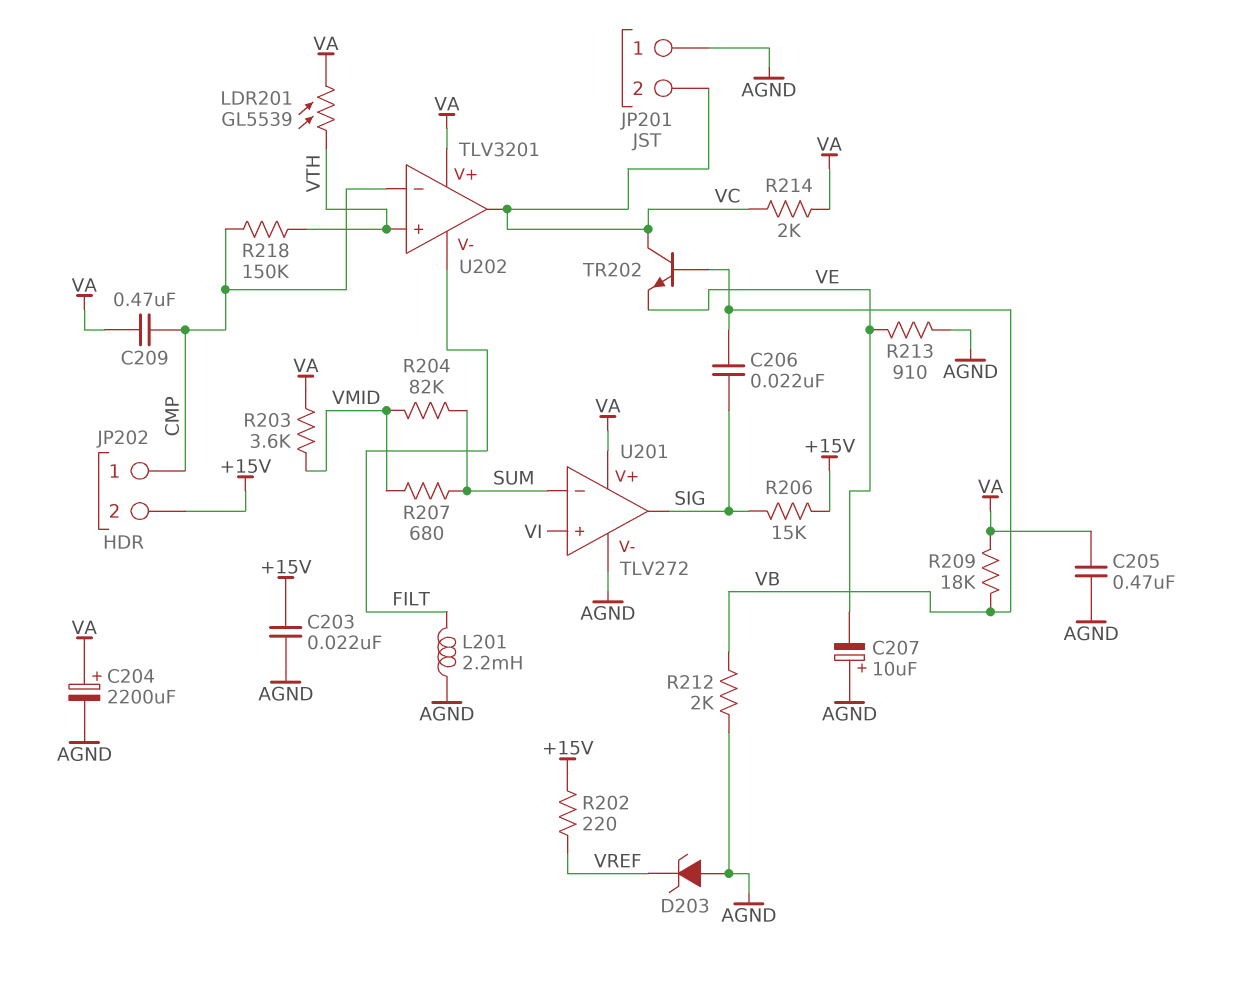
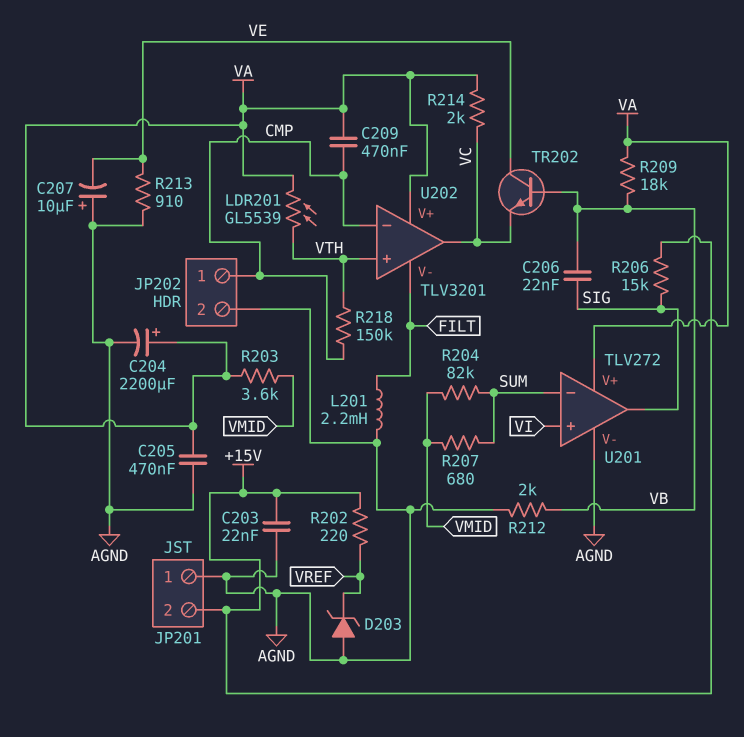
JP201 pin 2: VC -> +15V
JP202 pin 2: +15V -> AGND
TR202: NPN (B VB, C VC, E VE) -> NPN (B VB, C VE, E VC)

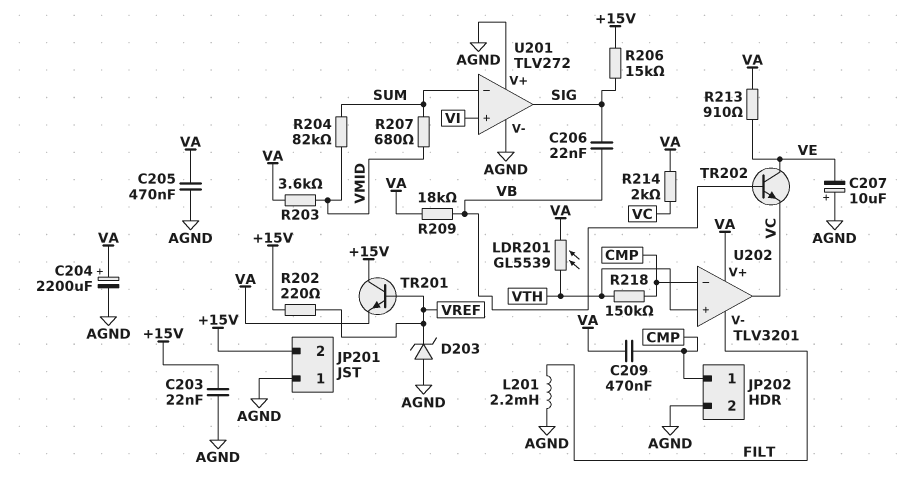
R212: 2k (AGND, VB) -> none
R213: 910 (AGND, VE) -> 910 (VA, VE)
TR201: none -> NPN (B VREF, C +15V, E VA)
U201 pin V+: VA -> AGND

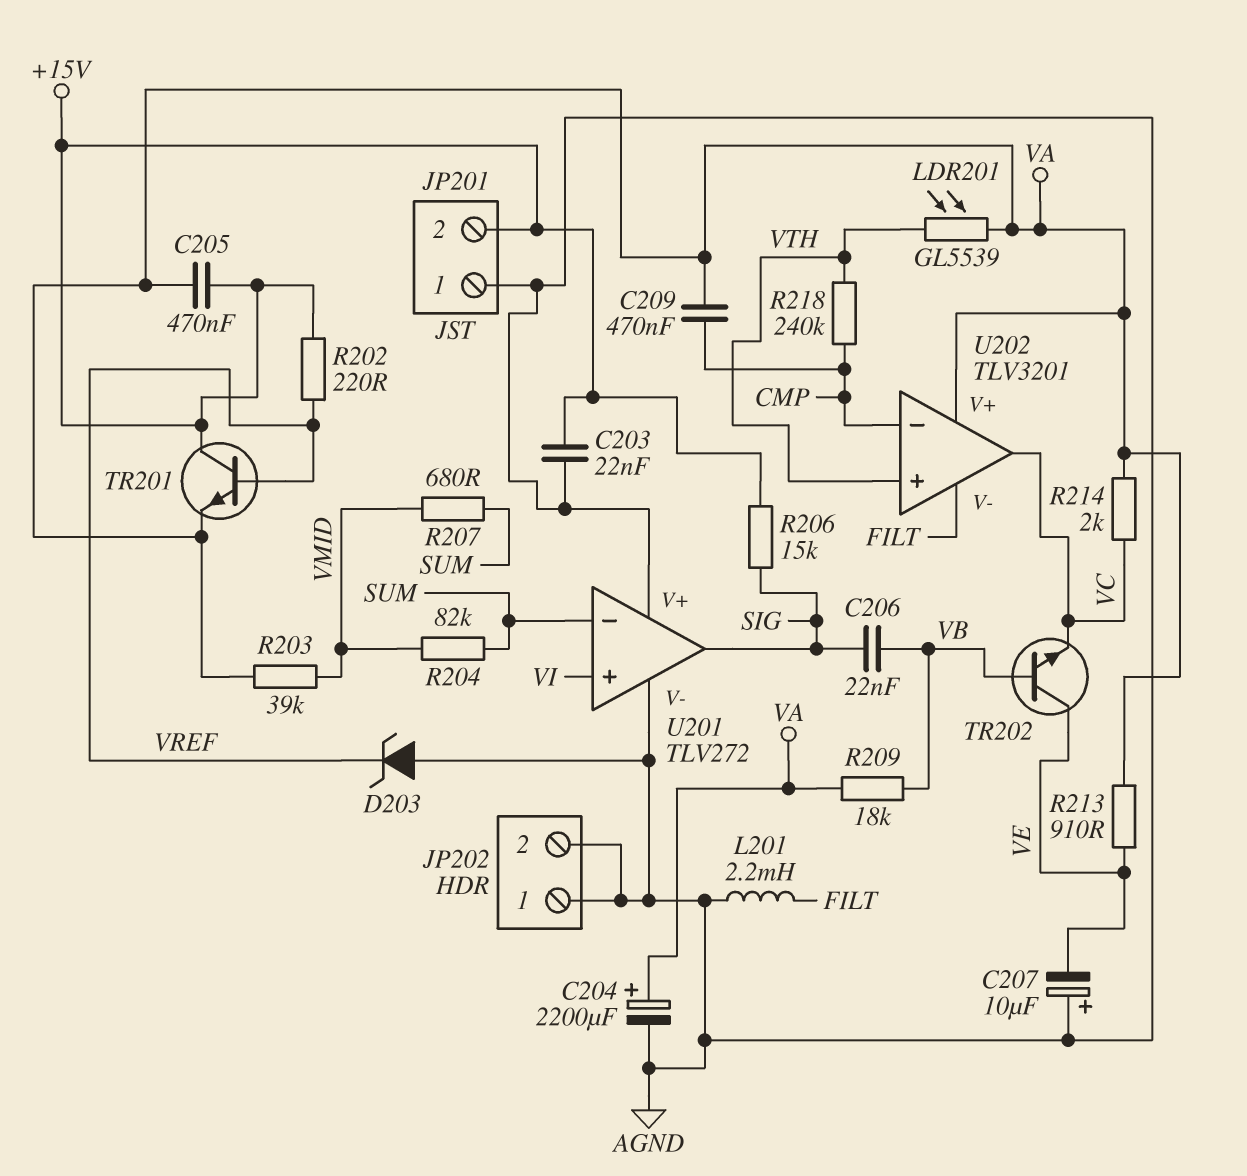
C205: 470nF (AGND, VA) -> 470nF (+15V, VA)
JP202 pin 1: CMP -> AGND
R203: 3.6k (VA, VMID) -> 39k (VA, VMID)
R218: 150k (CMP, VTH) -> 240k (CMP, VTH)

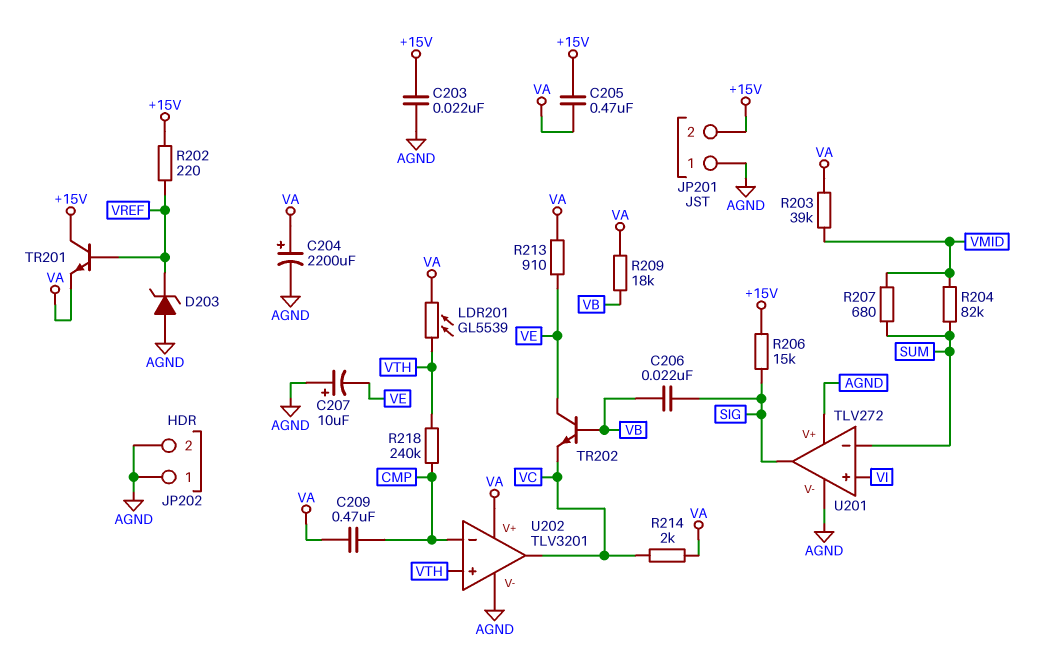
L201: 2.2mH (AGND, FILT) -> none
U202 pin V-: FILT -> AGND

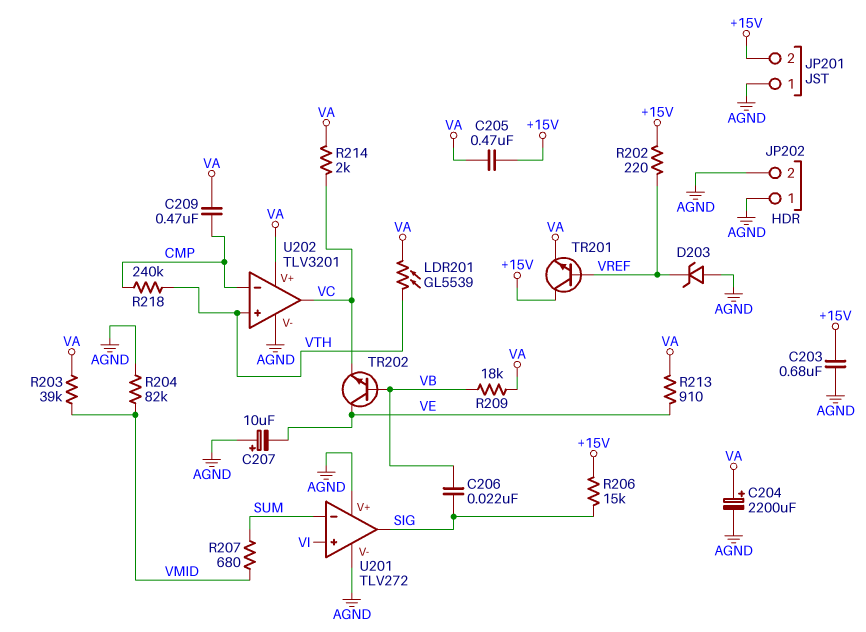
C203: 22nF (+15V, AGND) -> 680nF (+15V, AGND)
R204: 82k (SUM, VMID) -> 82k (AGND, VMID)

